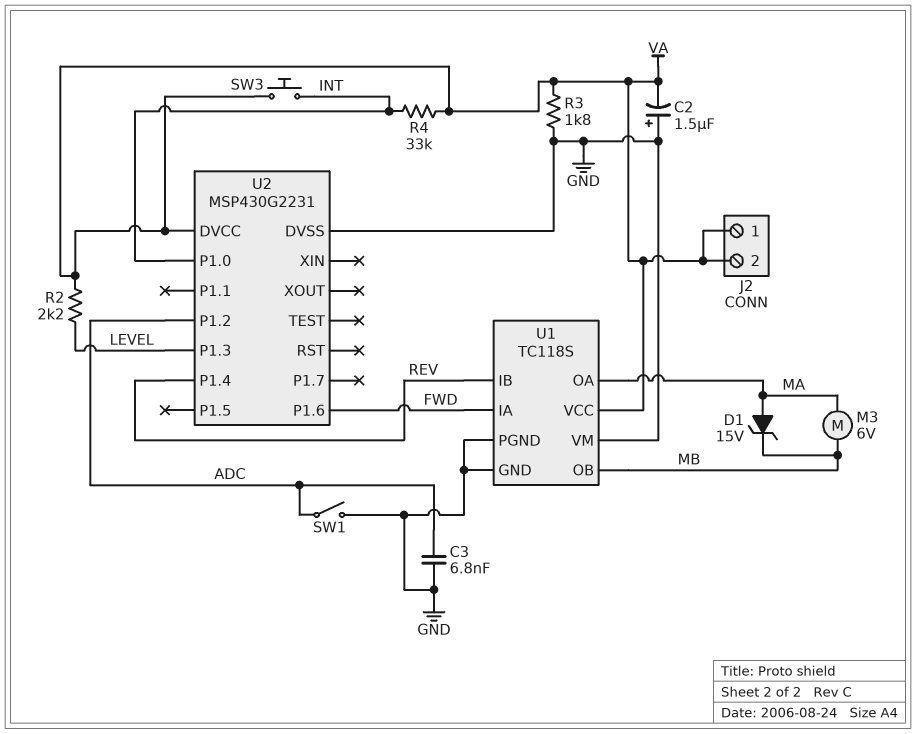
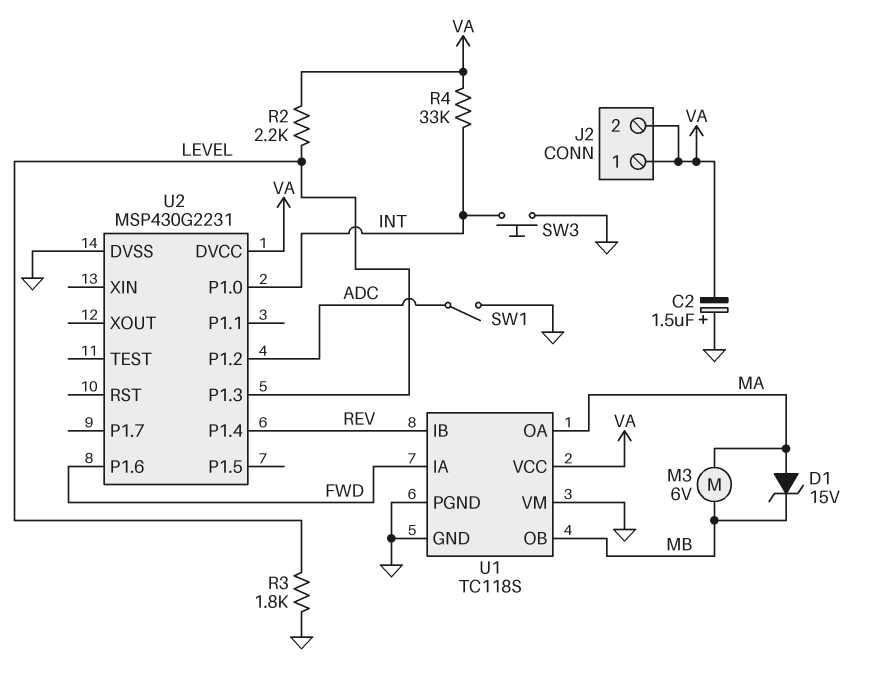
C3: 6.8nF (ADC, GND) -> none
R3: 1.8k (GND, VA) -> 1.8k (GND, LEVEL)
SW3: button (INT, VA) -> button (GND, INT)

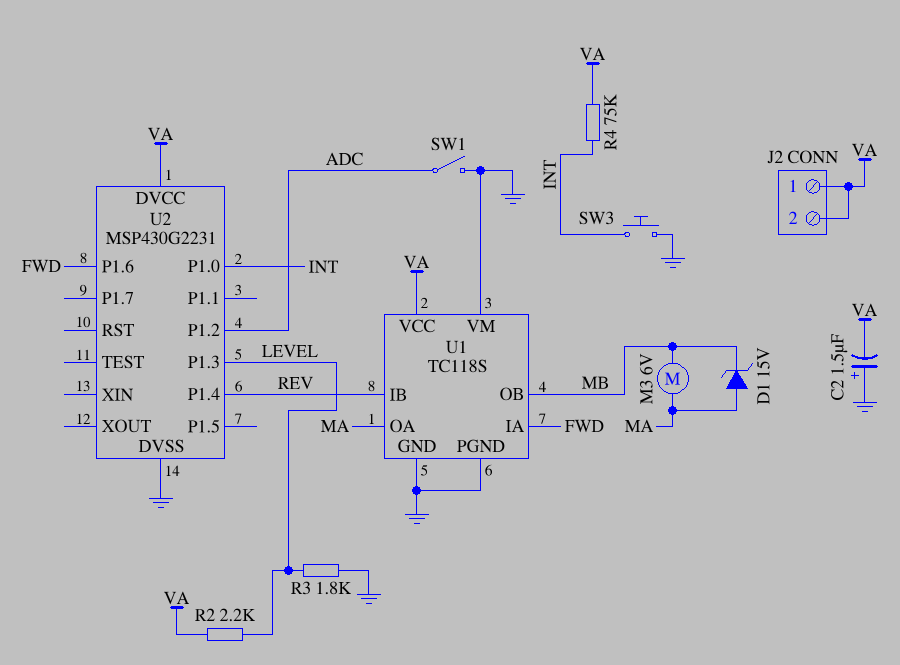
R4: 33k (INT, VA) -> 75k (INT, VA)

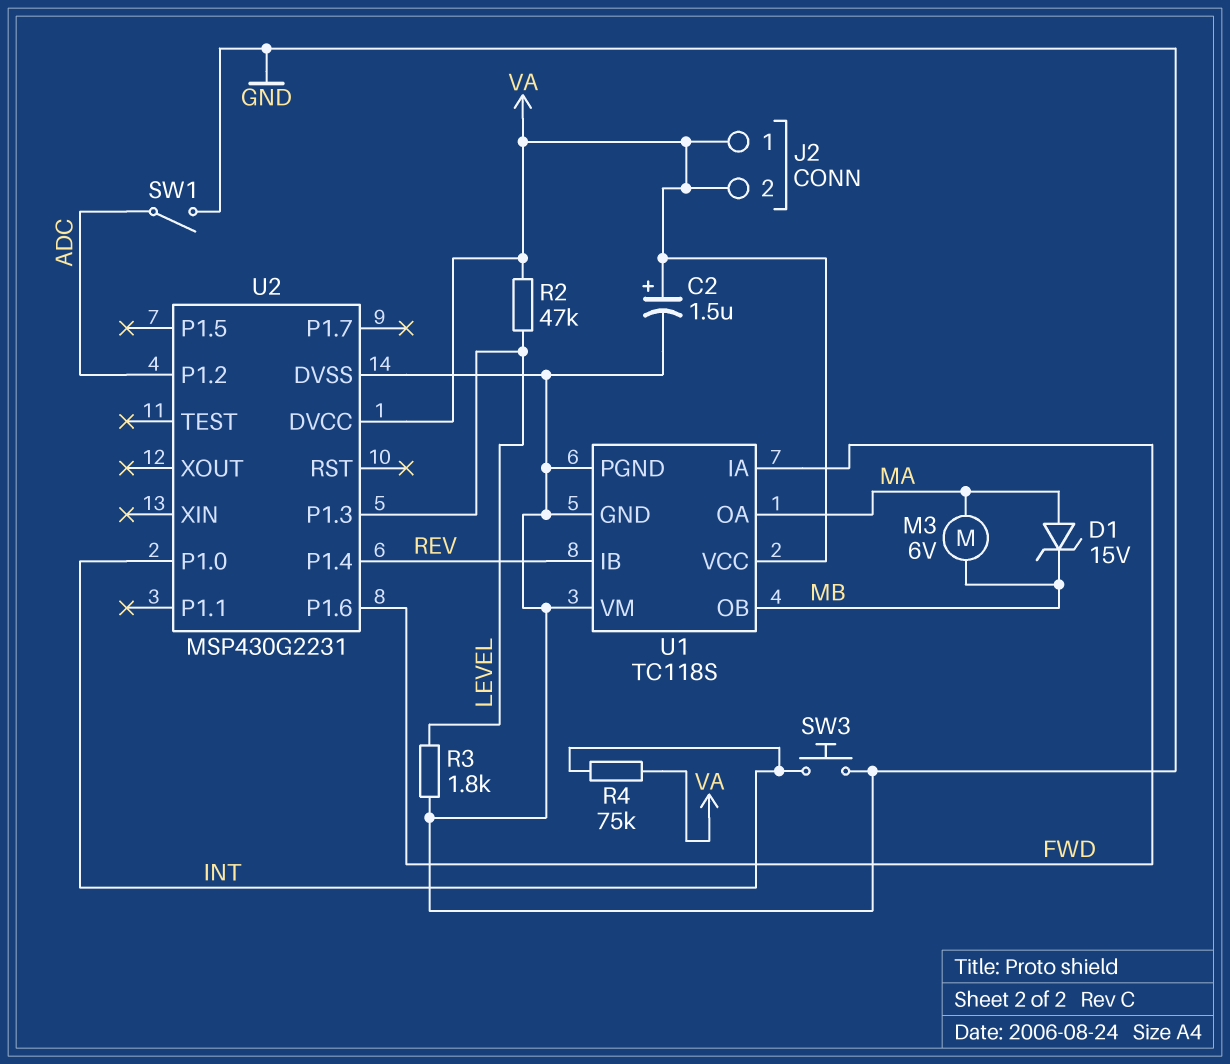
C2: 1.5uF (plus GND, minus VA) -> 1.5uF (plus VA, minus GND)
R2: 2.2k (LEVEL, VA) -> 47k (LEVEL, VA)

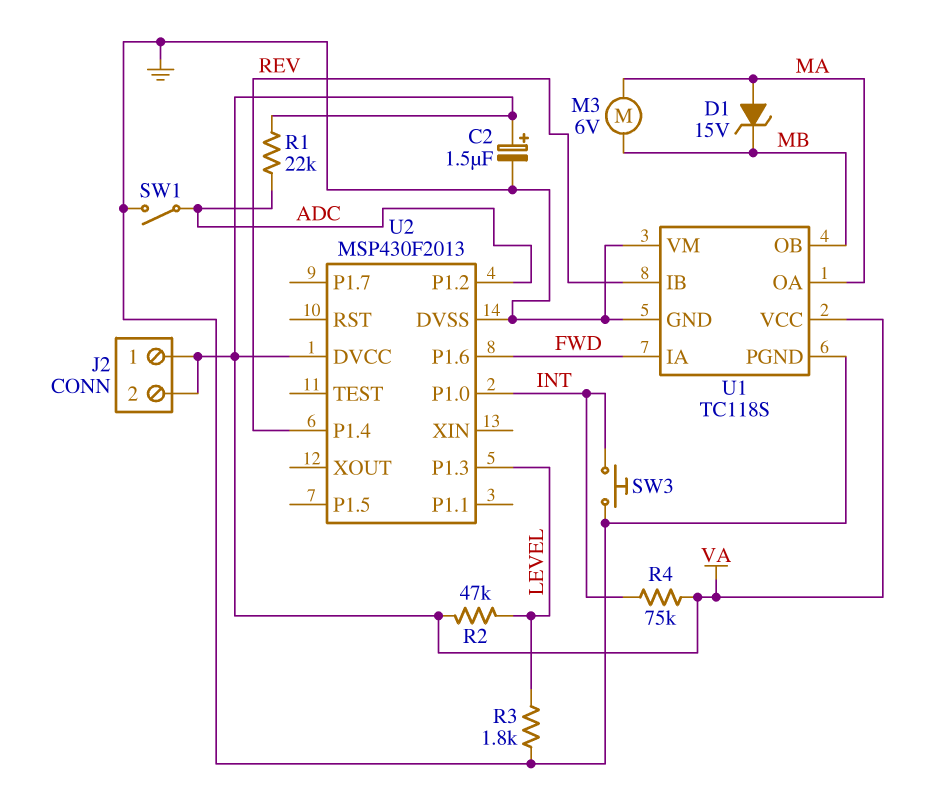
R1: none -> 22k (ADC, VA)
U2: MSP430G2231 -> MSP430F2013

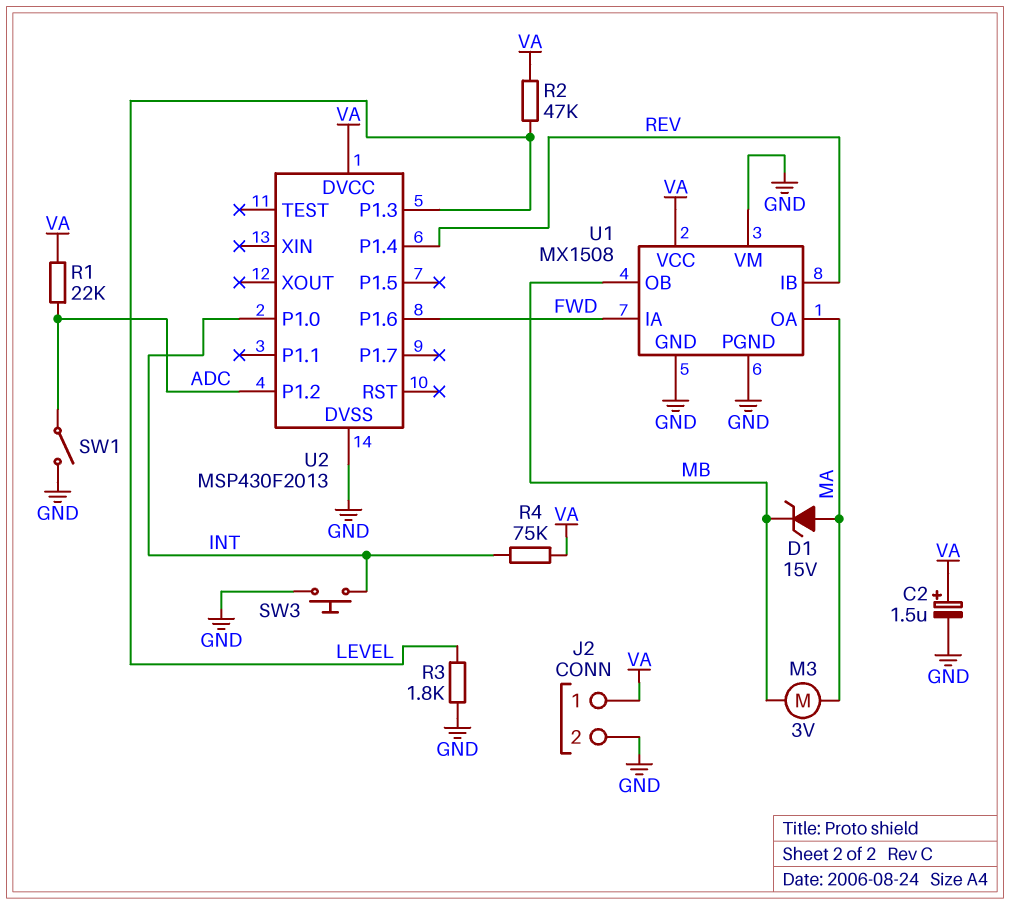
J2 pin 2: VA -> GND
M3: motor 6V (MA, MB) -> motor 3V (MA, MB)
U1: TC118S -> MX1508

